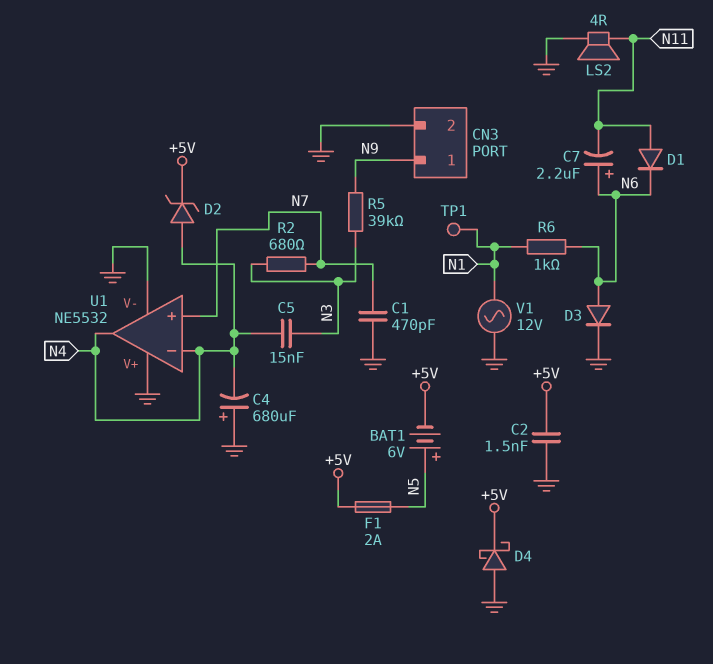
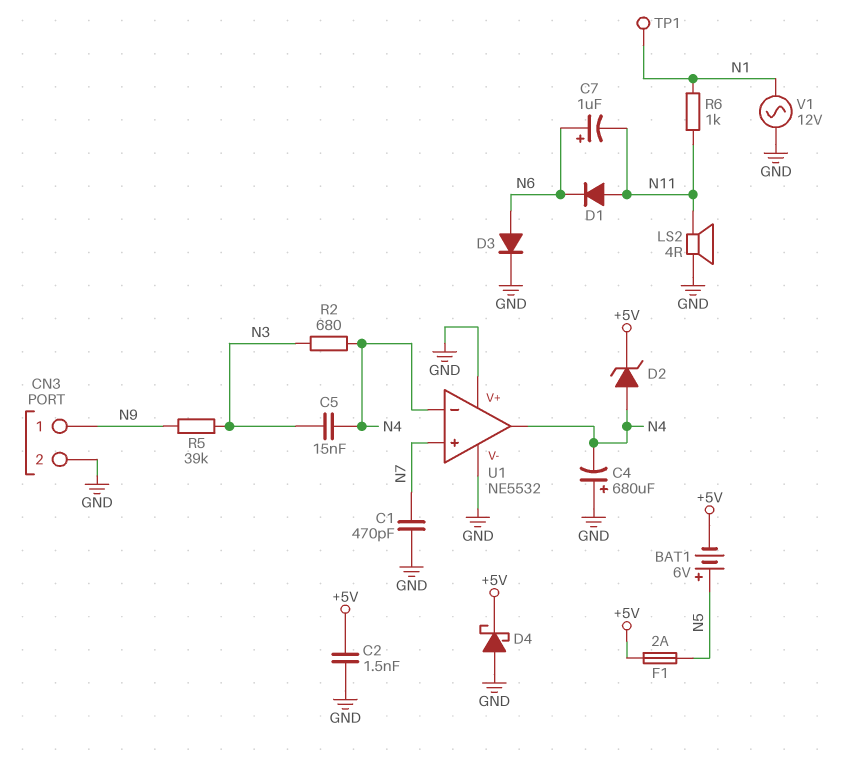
C7: 2.2uF (plus N6, minus N11) -> 1uF (plus N6, minus N11)
R2: 680 (N3, N7) -> 680 (N3, N4)
R6: 1k (N1, N6) -> 1k (N1, N11)

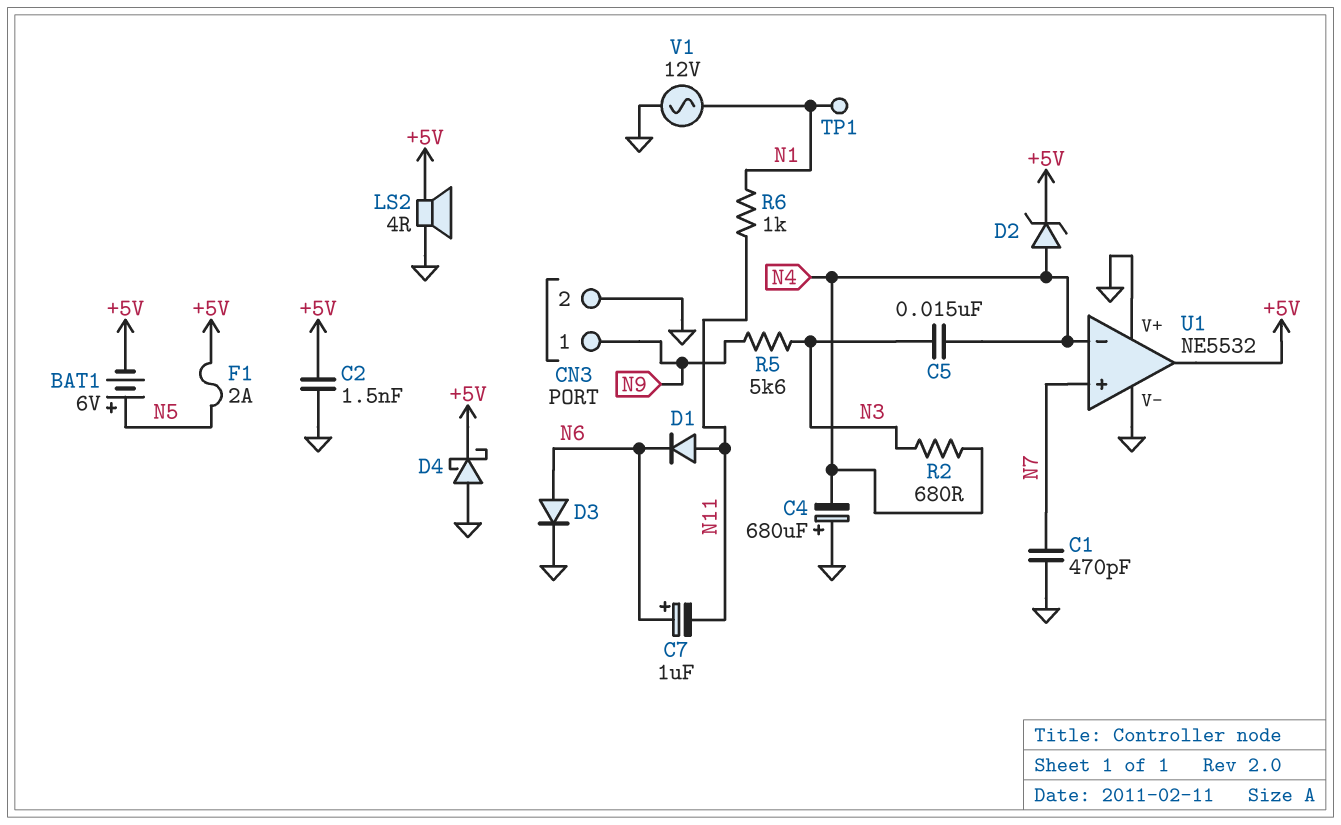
LS2: speaker 4R (GND, N11) -> speaker 4R (+5V, GND)
R5: 39k (N3, N9) -> 5.6k (N3, N9)
U1 pin out: N4 -> +5V

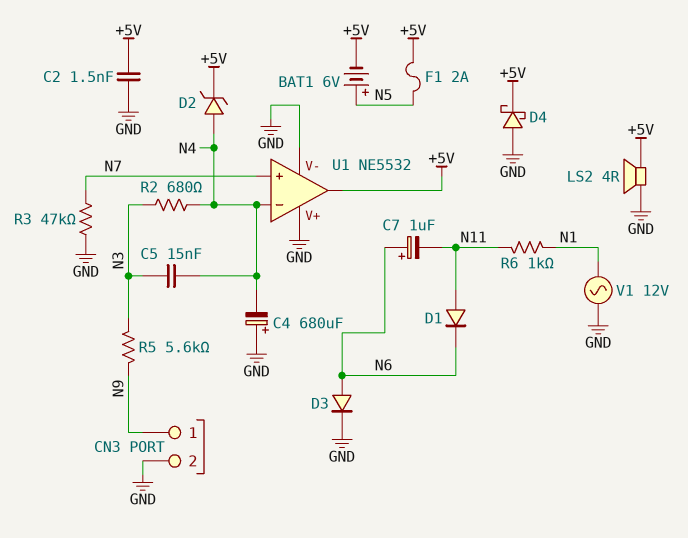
C1: 470pF (GND, N7) -> none
R3: none -> 47k (GND, N7)
TP1: test point (N1) -> none

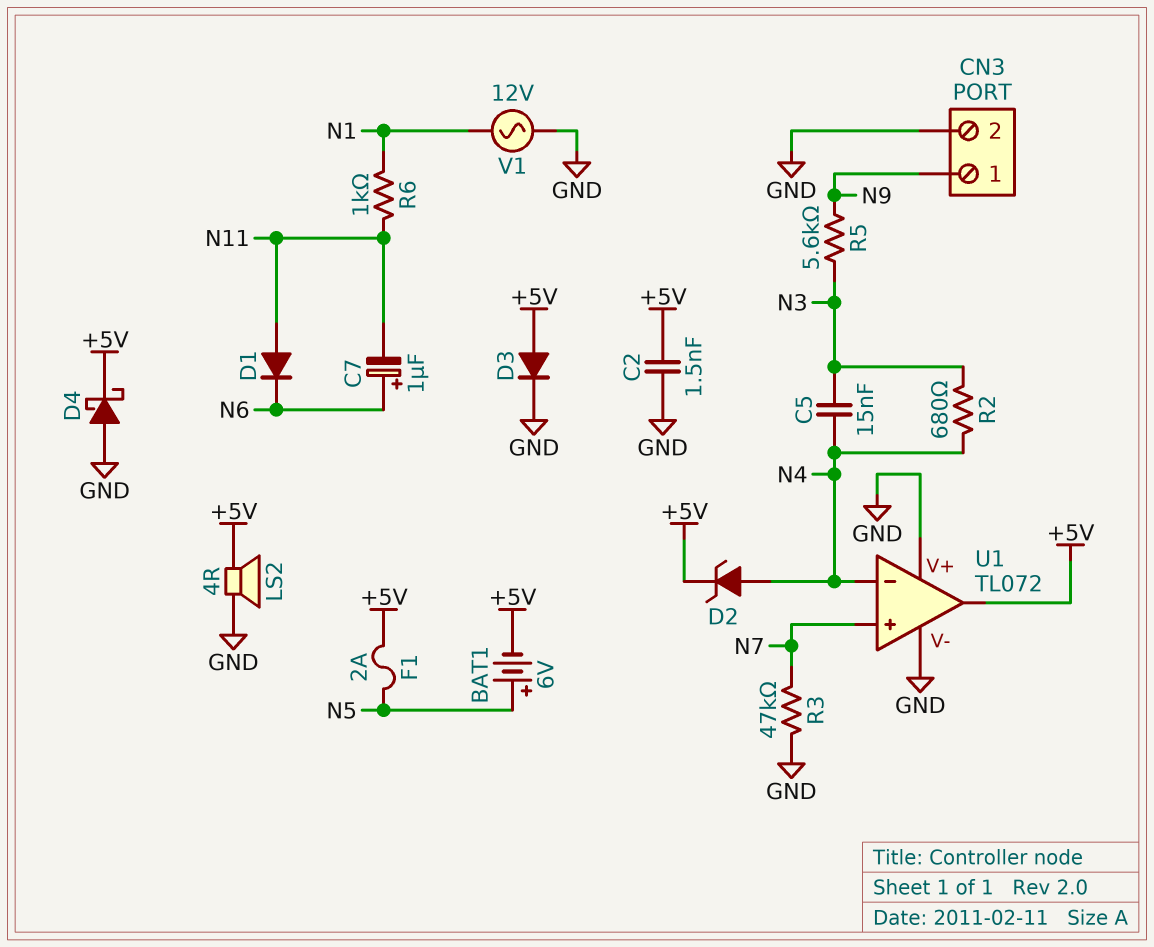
C4: 680uF (plus GND, minus N4) -> none
D3: diode (A N6, K GND) -> diode (A +5V, K GND)
U1: NE5532 -> TL072

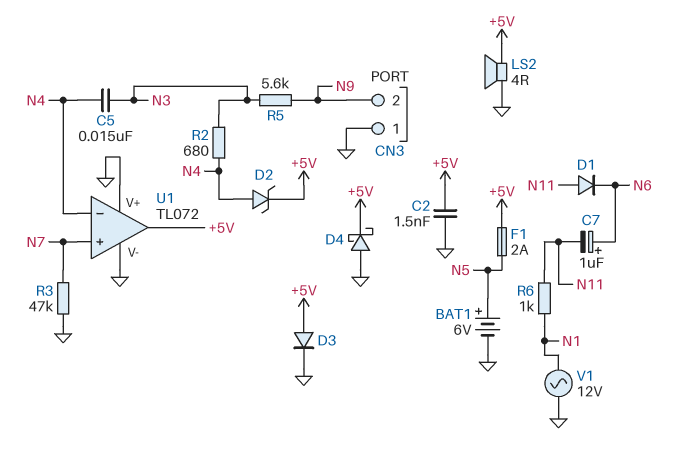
BAT1: 6V (plus N5, minus +5V) -> 6V (plus N5, minus GND)
CN3 pin 1: N9 -> GND
CN3 pin 2: GND -> N9

